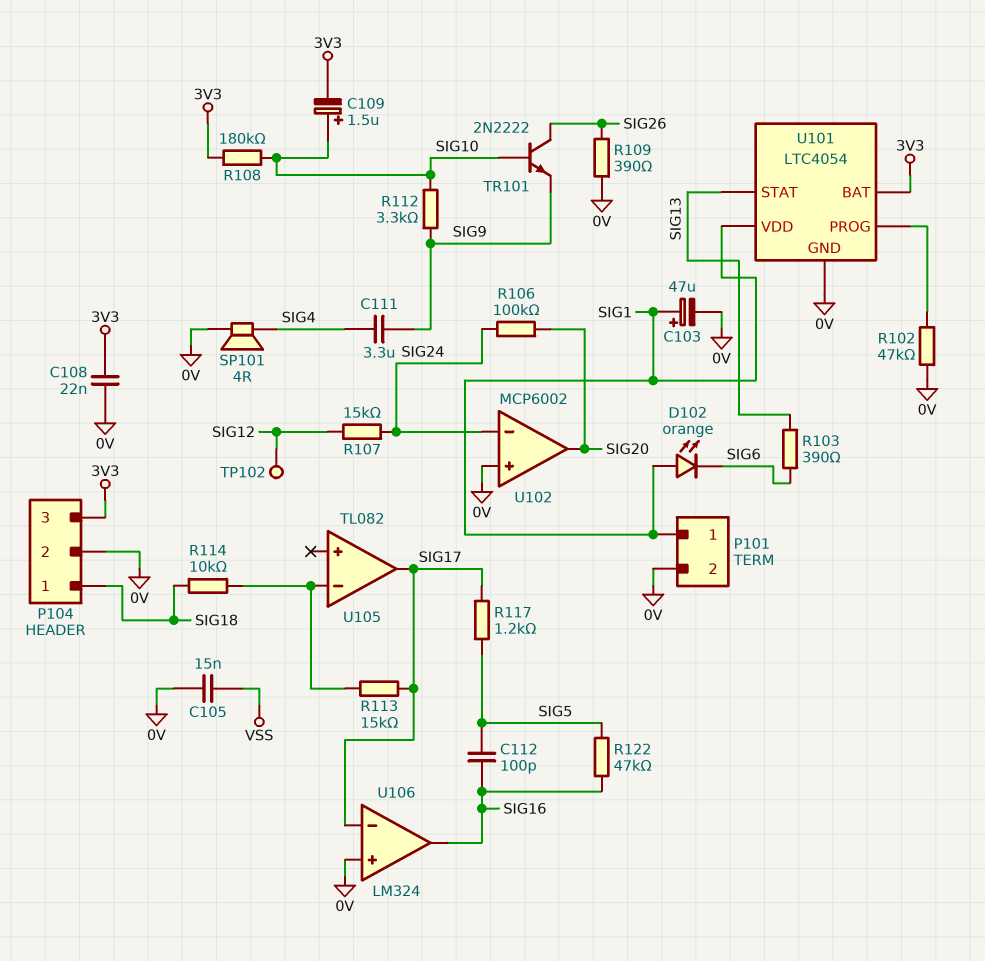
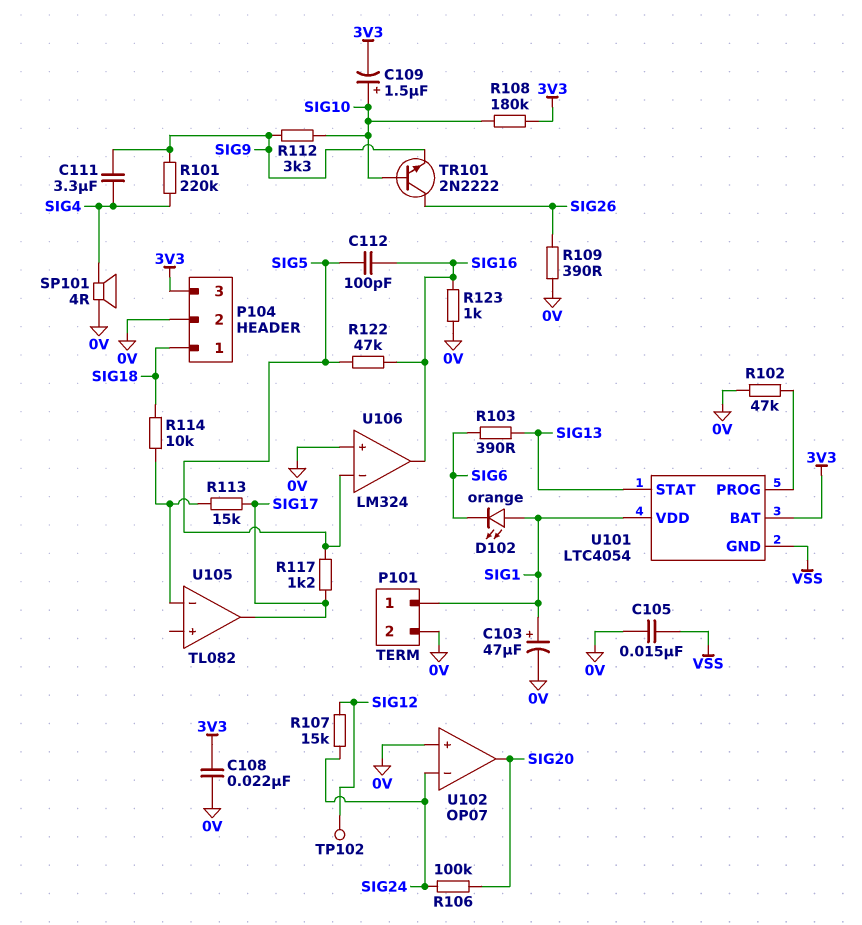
R101: none -> 220k (SIG4, SIG9)
R123: none -> 1k (0V, SIG16)
U101 pin GND: 0V -> VSS
U102: MCP6002 -> OP07
U106 pin in-: SIG17 -> SIG5

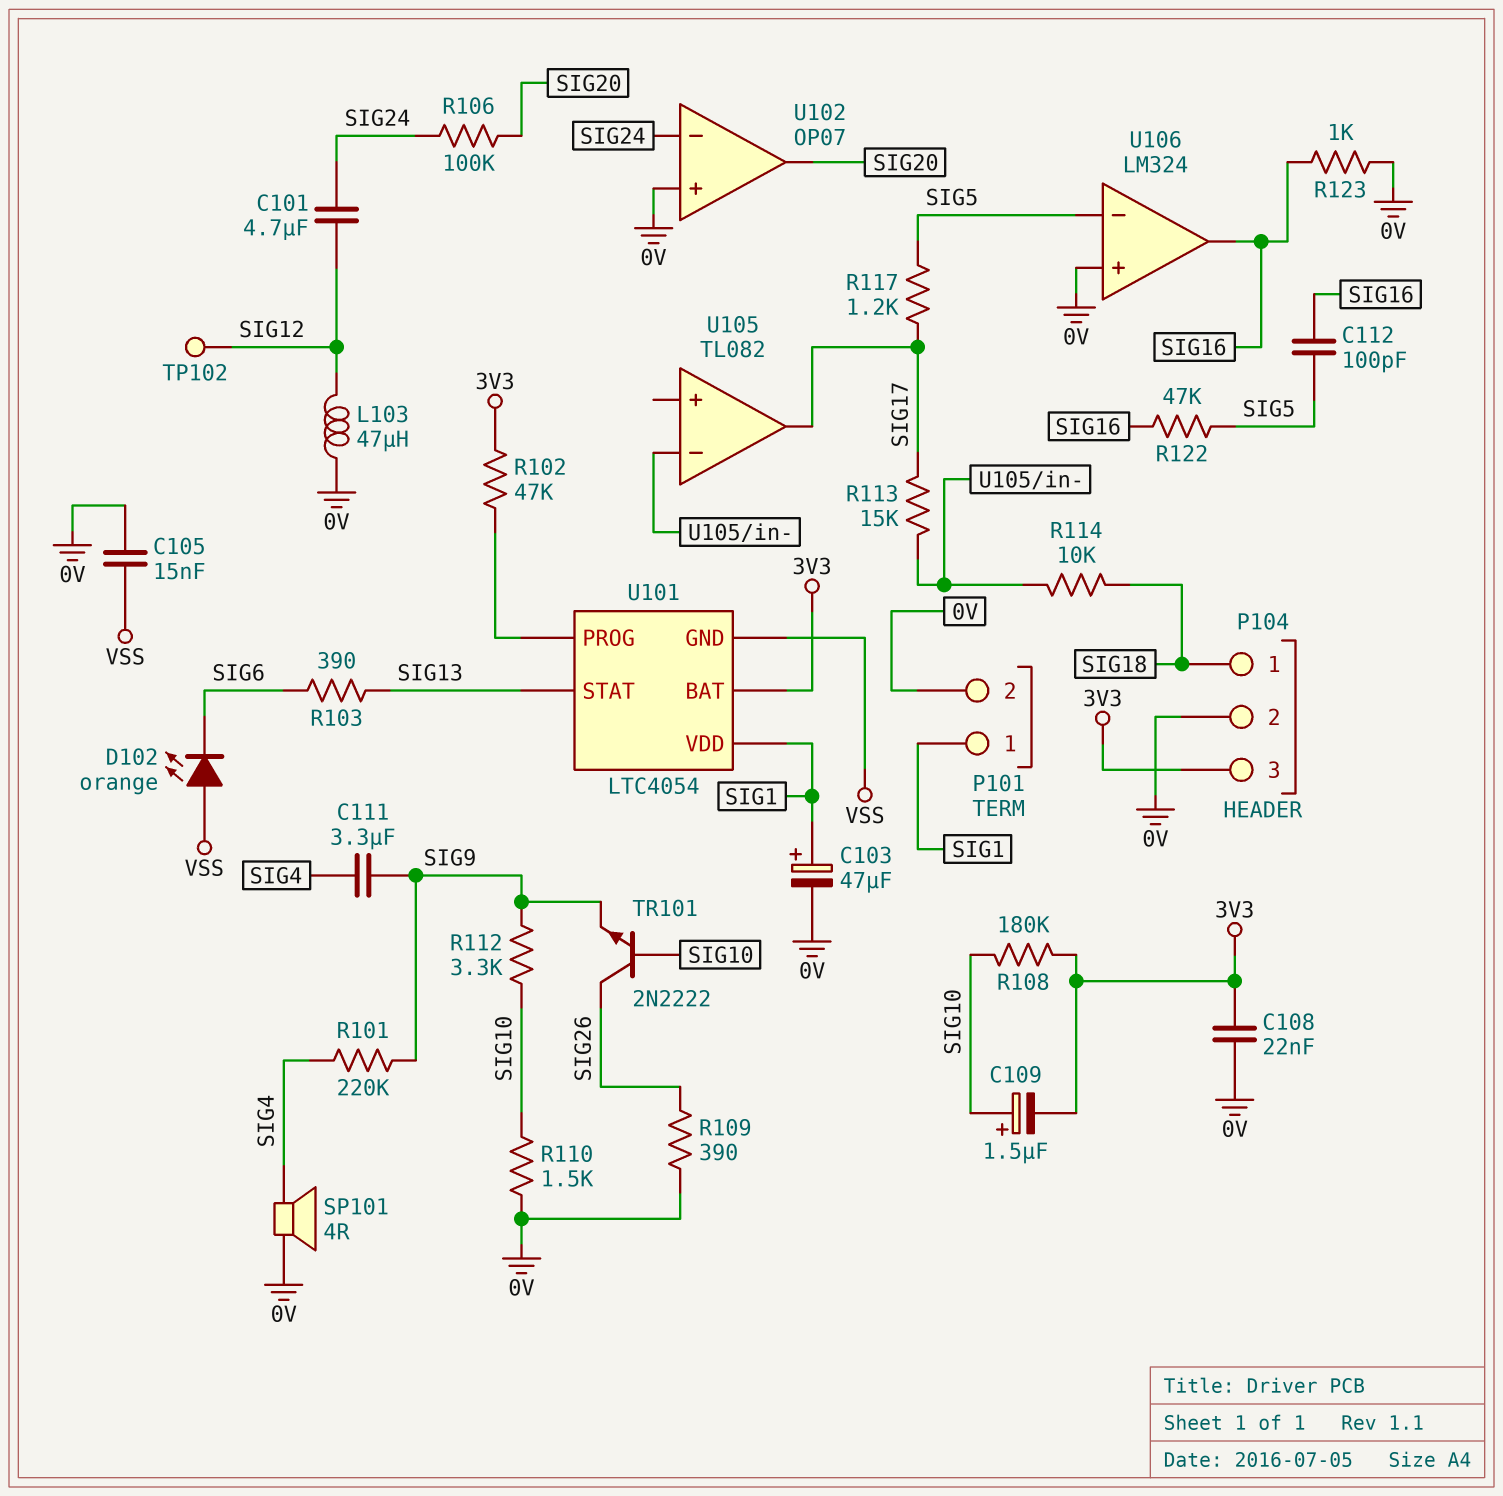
C101: none -> 4.7uF (SIG12, SIG24)
D102: LED orange (A SIG1, K SIG6) -> LED orange (A VSS, K SIG6)
L103: none -> 47uH (0V, SIG12)
R102: 47k (0V, U101/PROG) -> 47k (3V3, U101/PROG)
R107: 15k (SIG12, SIG24) -> none
R110: none -> 1.5k (0V, SIG10)

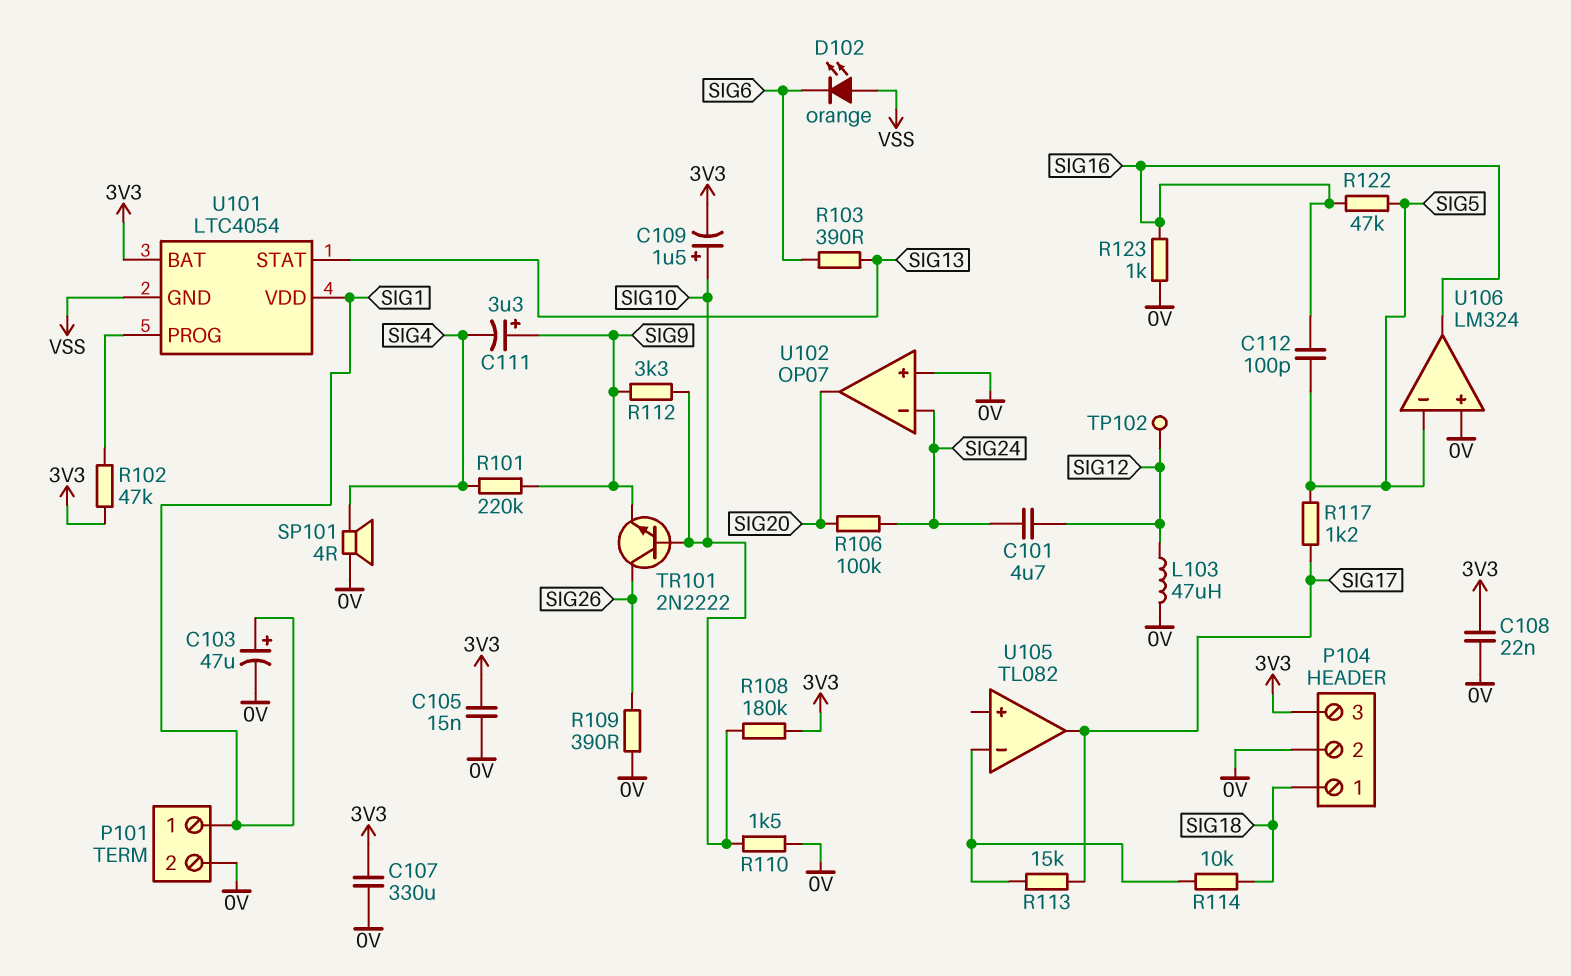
C105: 15nF (0V, VSS) -> 15nF (0V, 3V3)
C107: none -> 330uF (0V, 3V3)
C111: 3.3uF (SIG4, SIG9) -> 3.3uF (plus SIG9, minus SIG4)

